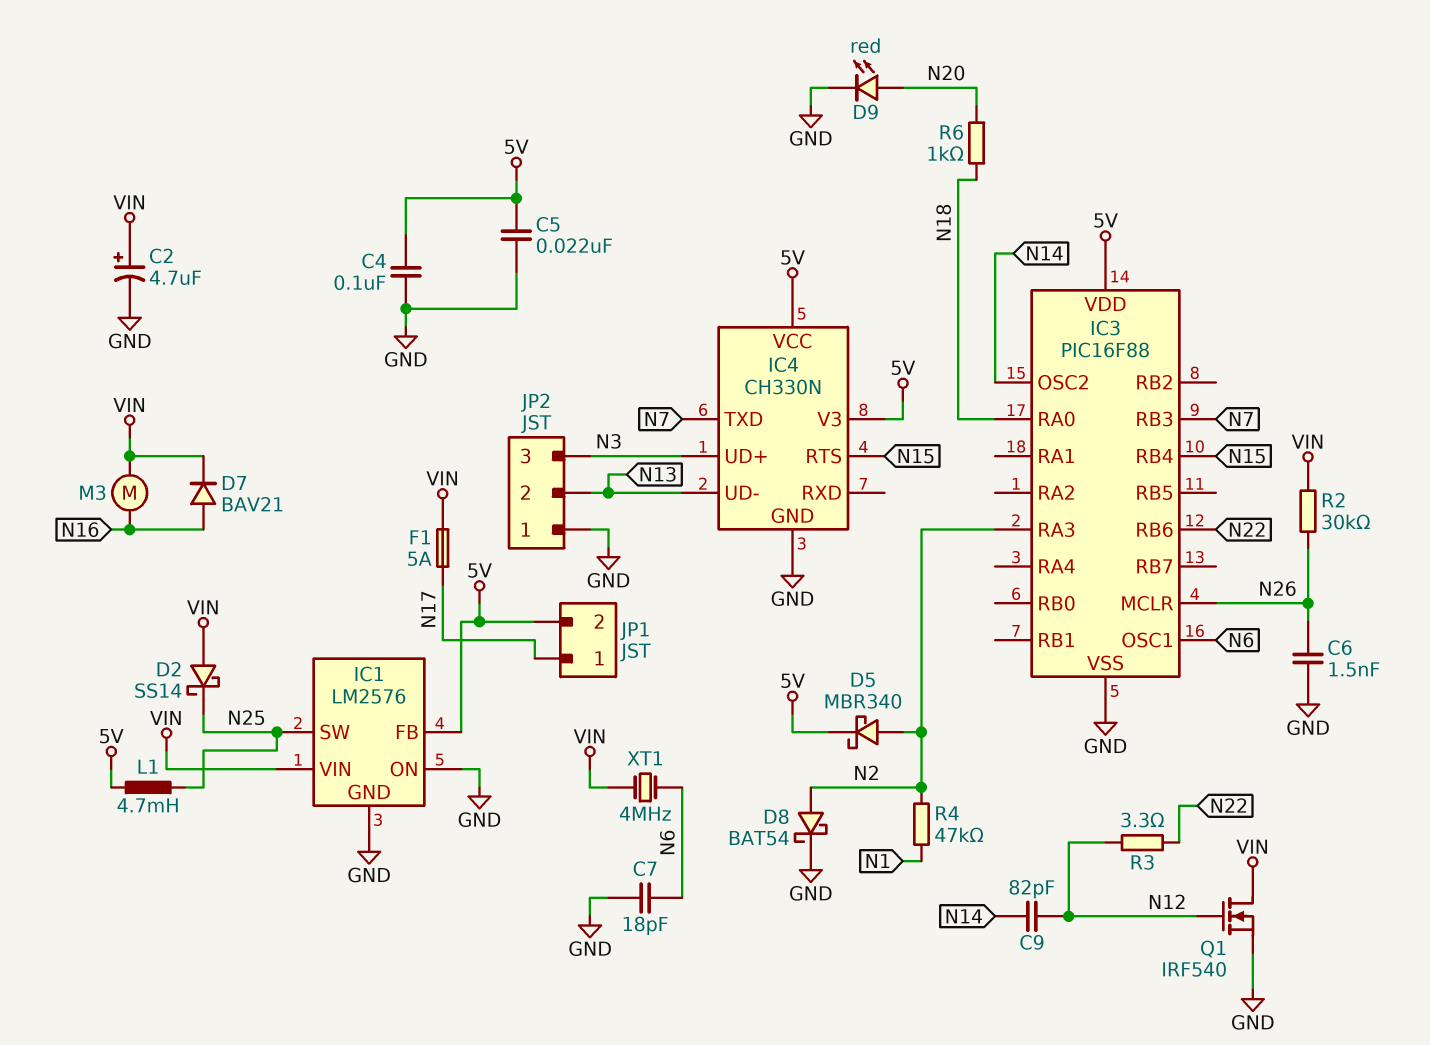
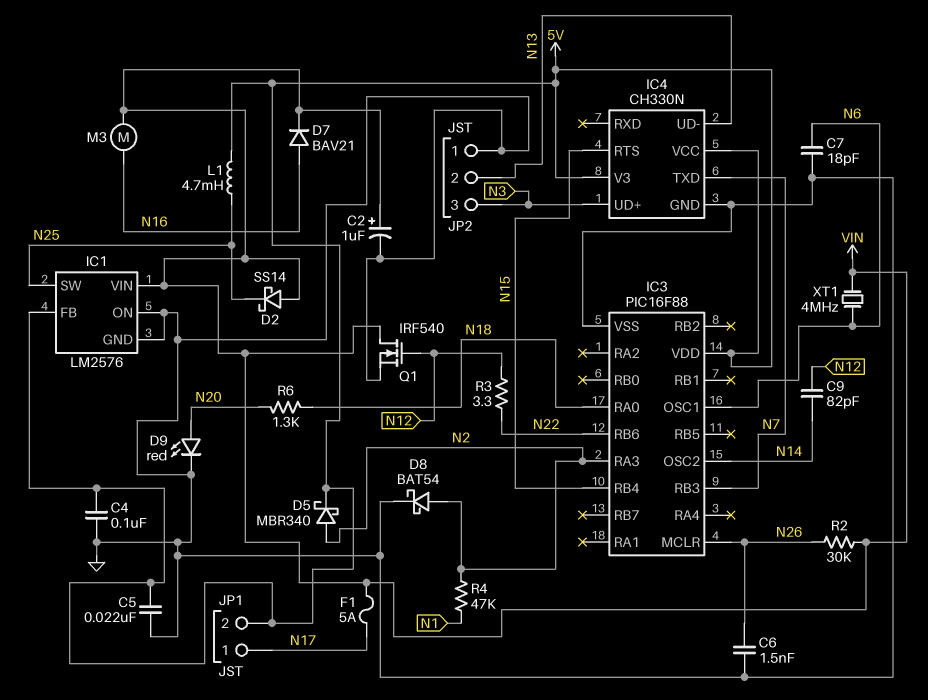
C2: 4.7uF (plus VIN, minus GND) -> 1uF (plus VIN, minus GND)
R6: 1k (N18, N20) -> 1.3k (N18, N20)

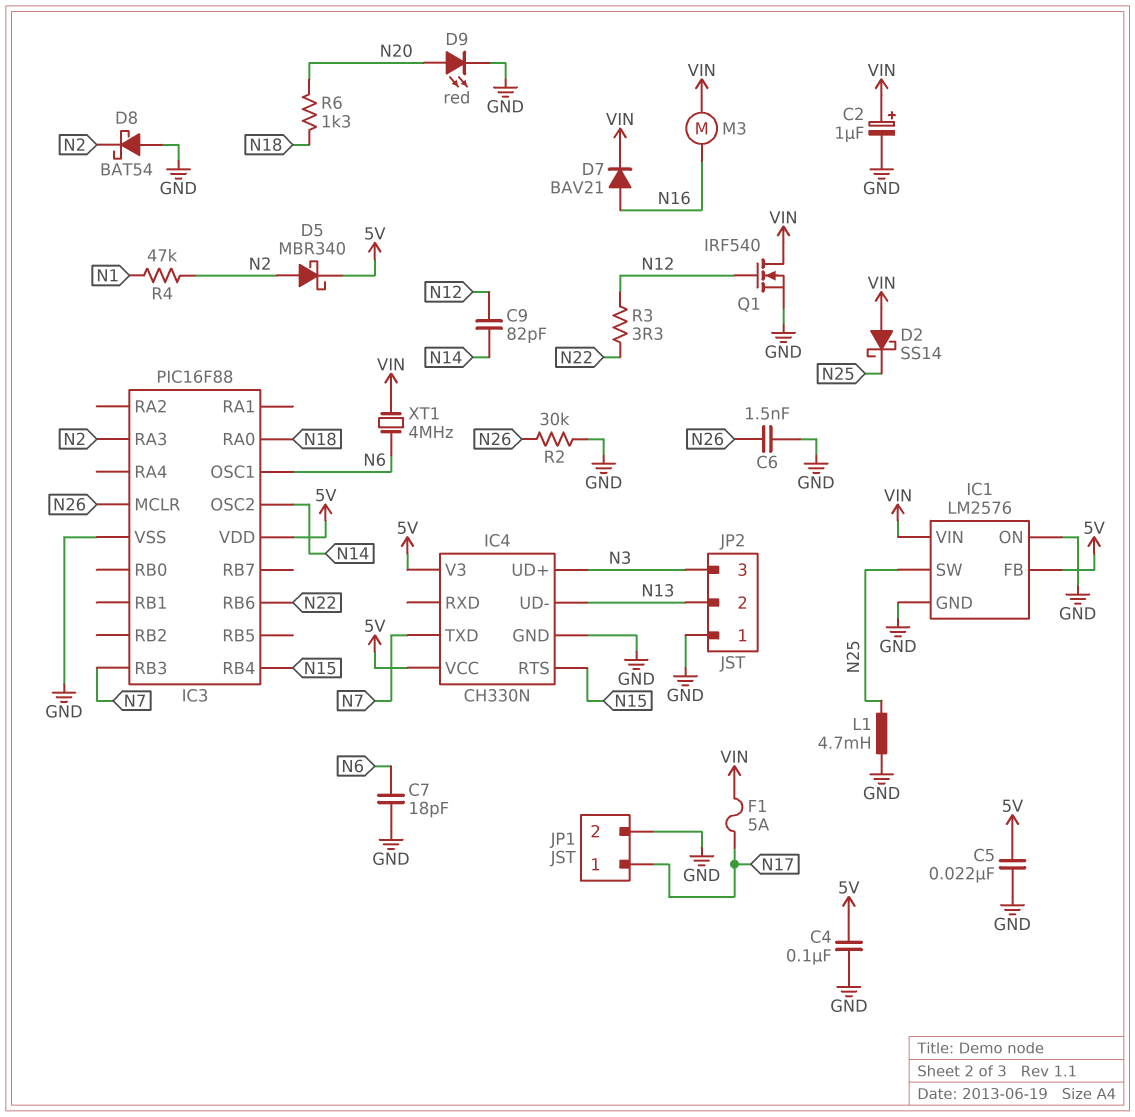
D8: schottky BAT54 (A N2, K GND) -> schottky BAT54 (A GND, K N2)
JP1 pin 2: 5V -> GND
L1: 4.7mH (5V, N25) -> 4.7mH (GND, N25)
R2: 30k (N26, VIN) -> 30k (GND, N26)

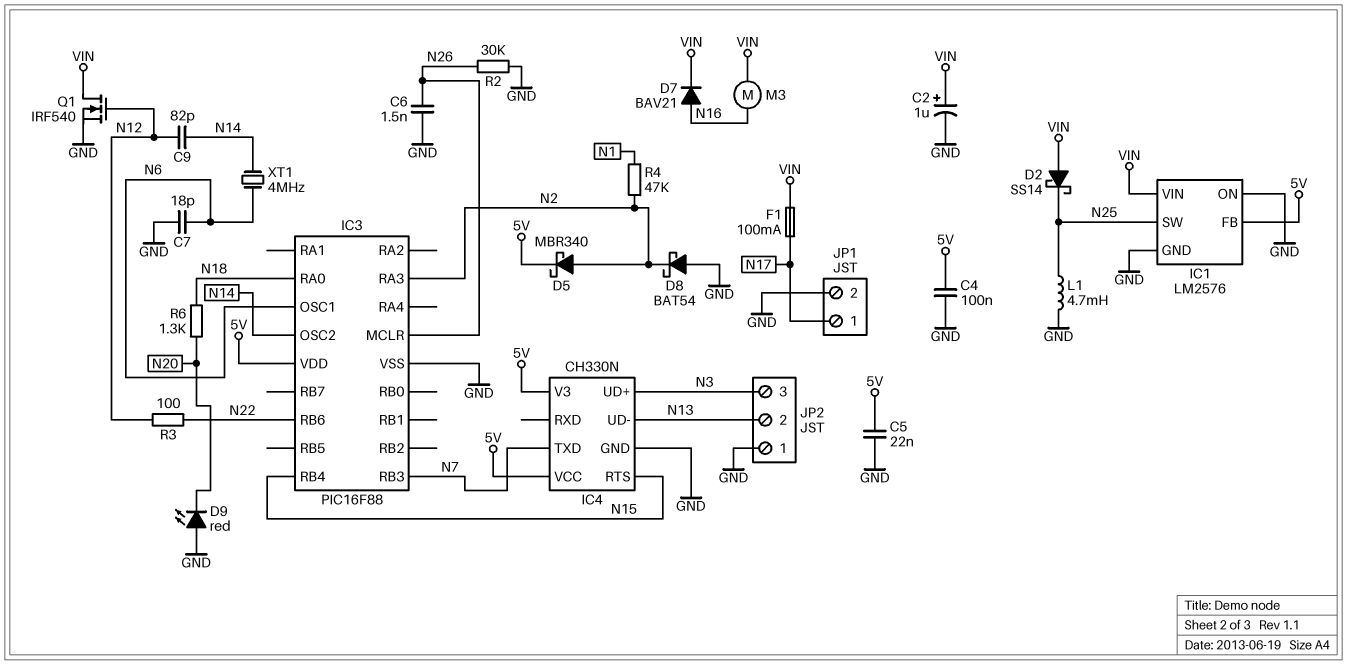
D9: LED red (A N20, K GND) -> LED red (A GND, K N20)
F1: 5A (N17, VIN) -> 100mA (N17, VIN)
R3: 3.3 (N12, N22) -> 100 (N12, N22)
XT1: 4MHz (N6, VIN) -> 4MHz (N6, N14)

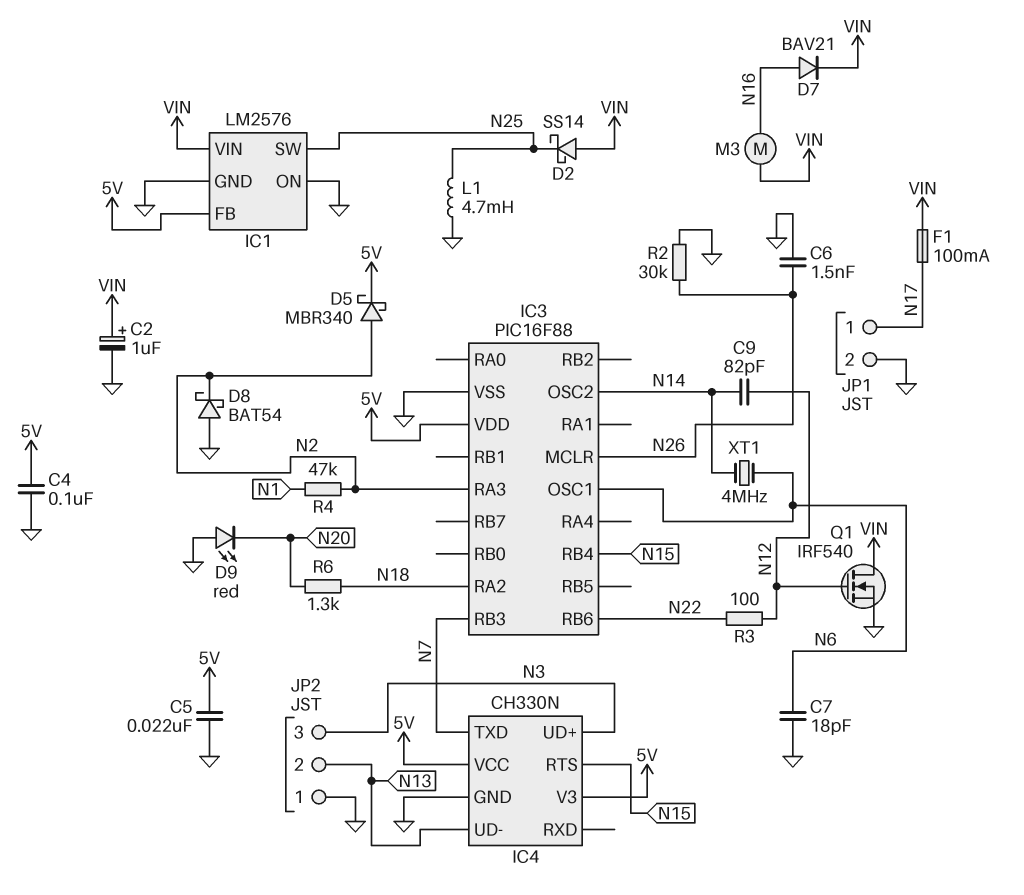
IC3 pin RA0: N18 -> none
IC3 pin RA2: none -> N18

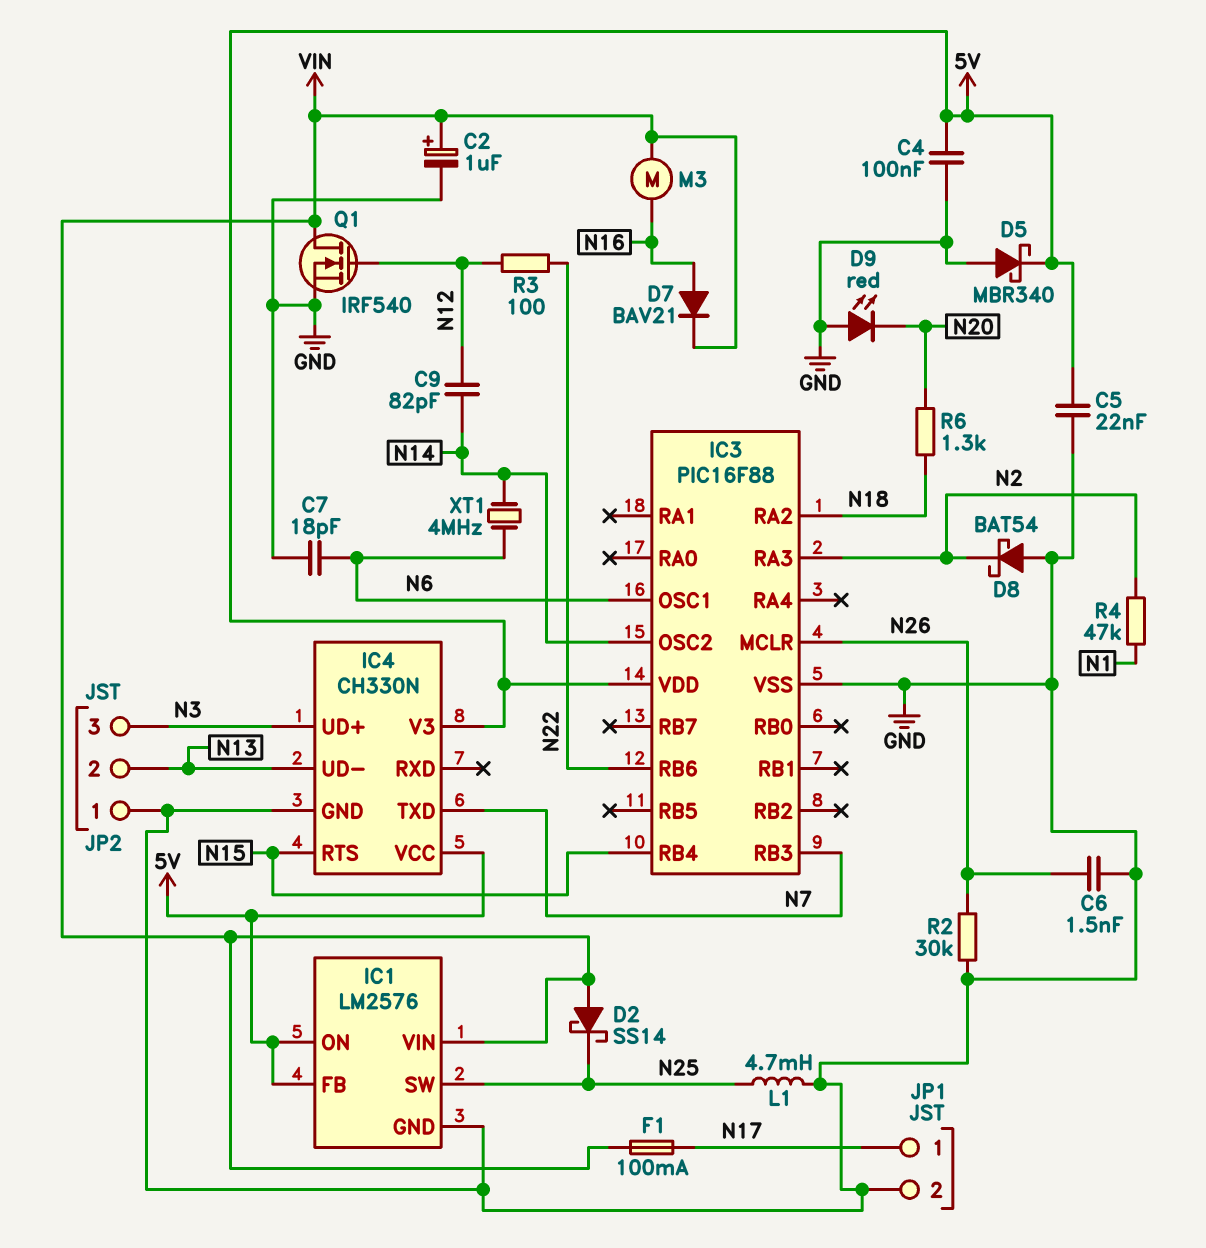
D5: schottky MBR340 (A N2, K 5V) -> schottky MBR340 (A GND, K 5V)
IC1 pin ON: GND -> 5V

